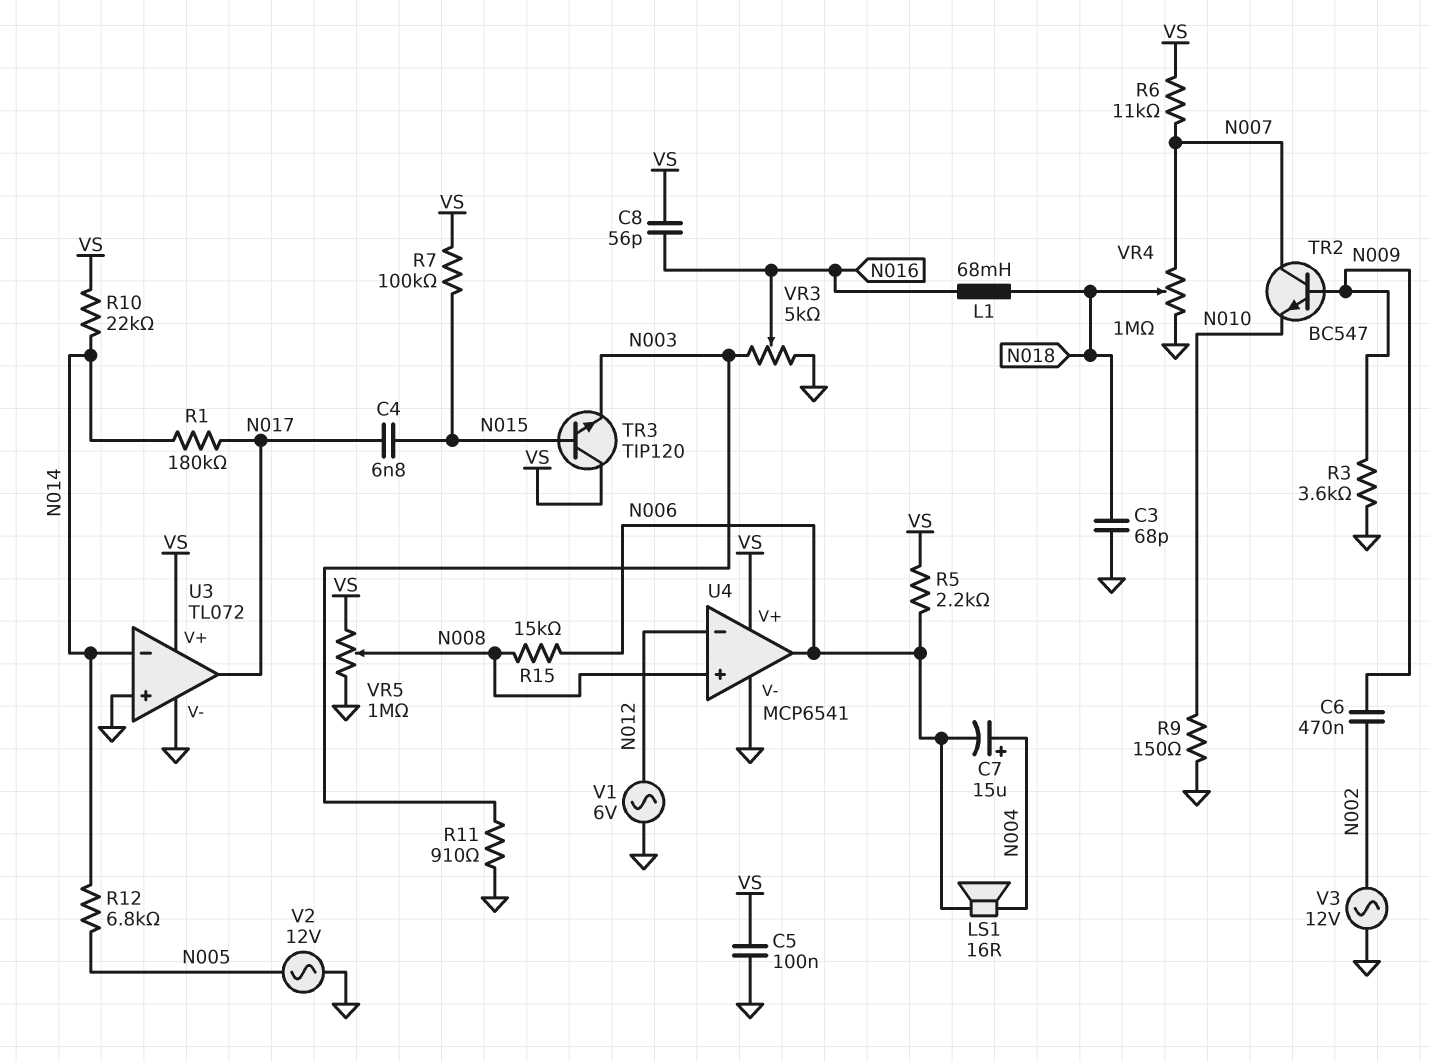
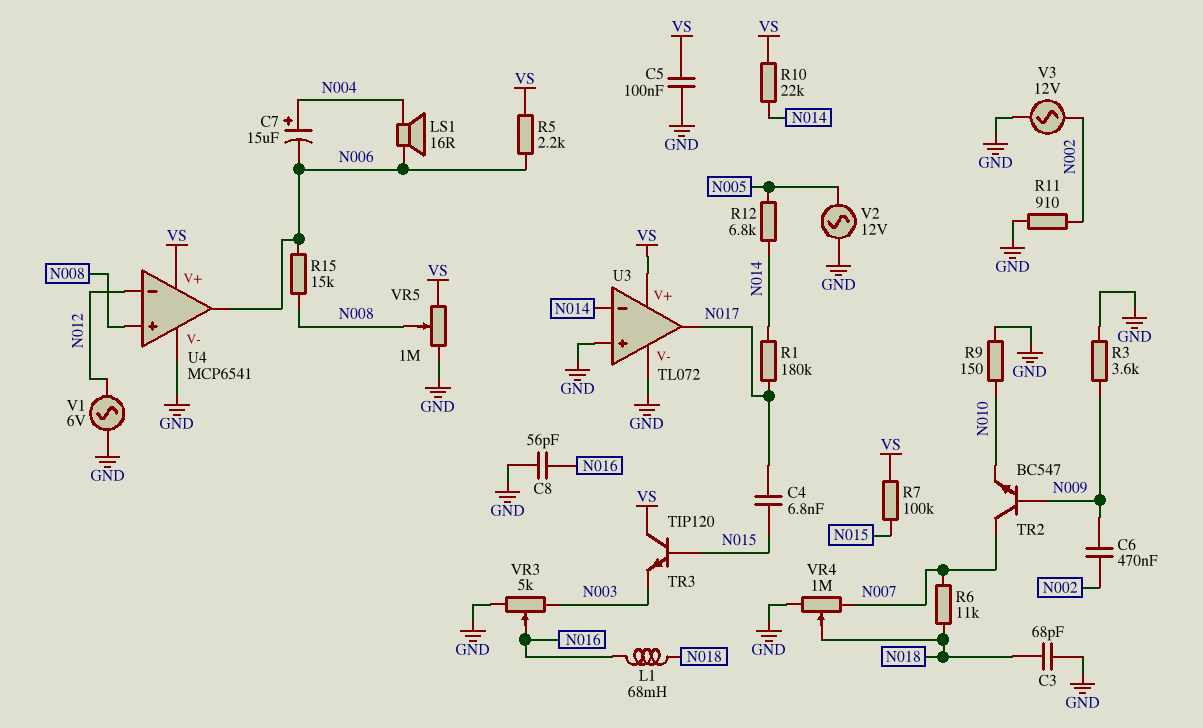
C8: 56pF (N016, VS) -> 56pF (GND, N016)
R6: 11k (N007, VS) -> 11k (N007, N018)
R11: 910 (GND, N003) -> 910 (GND, N002)

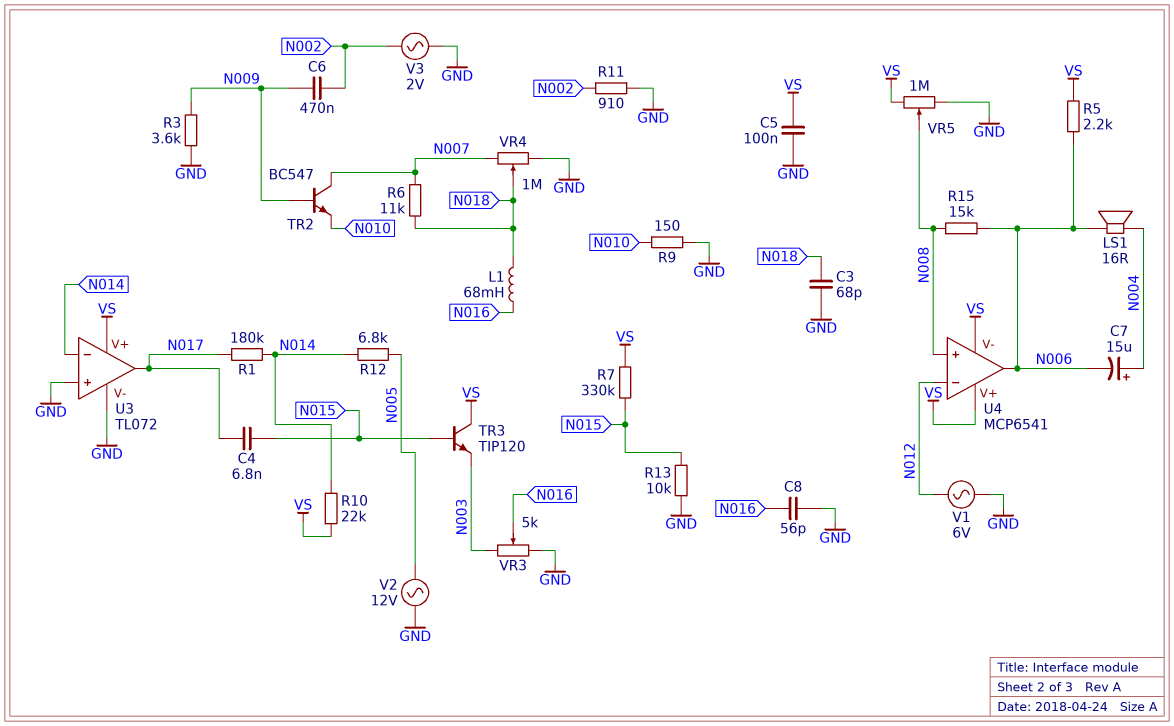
R7: 100k (N015, VS) -> 330k (N015, VS)
R13: none -> 10k (GND, N015)
U4 pin V-: GND -> VS
V3: AC 12V (GND, N002) -> AC 2V (GND, N002)

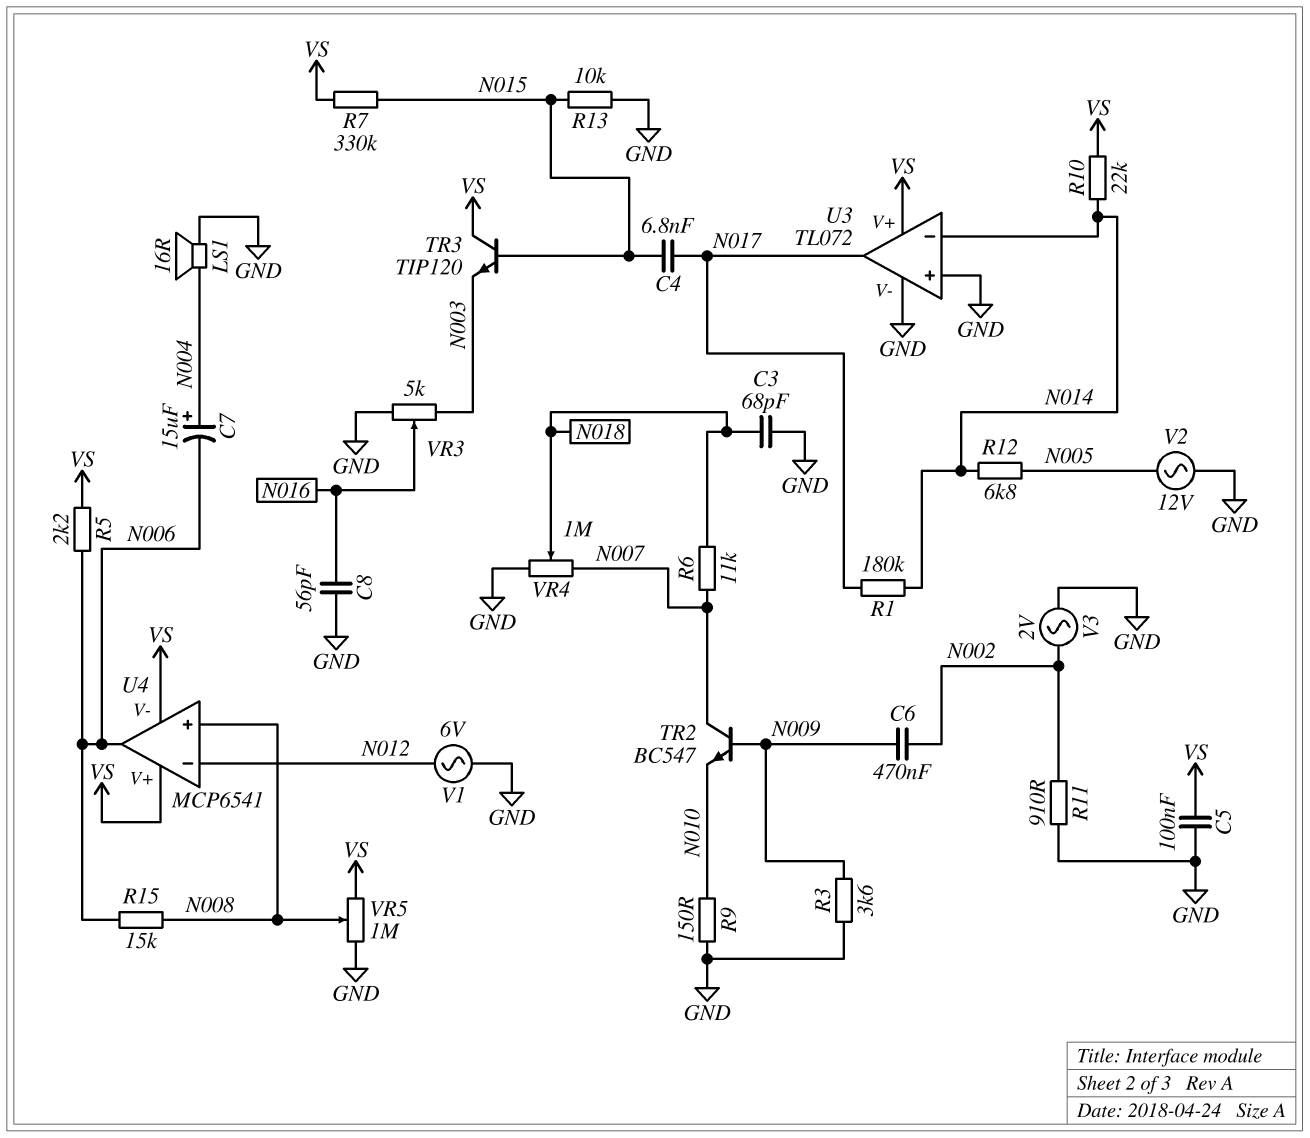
L1: 68mH (N016, N018) -> none
LS1: speaker 16R (N004, N006) -> speaker 16R (GND, N004)

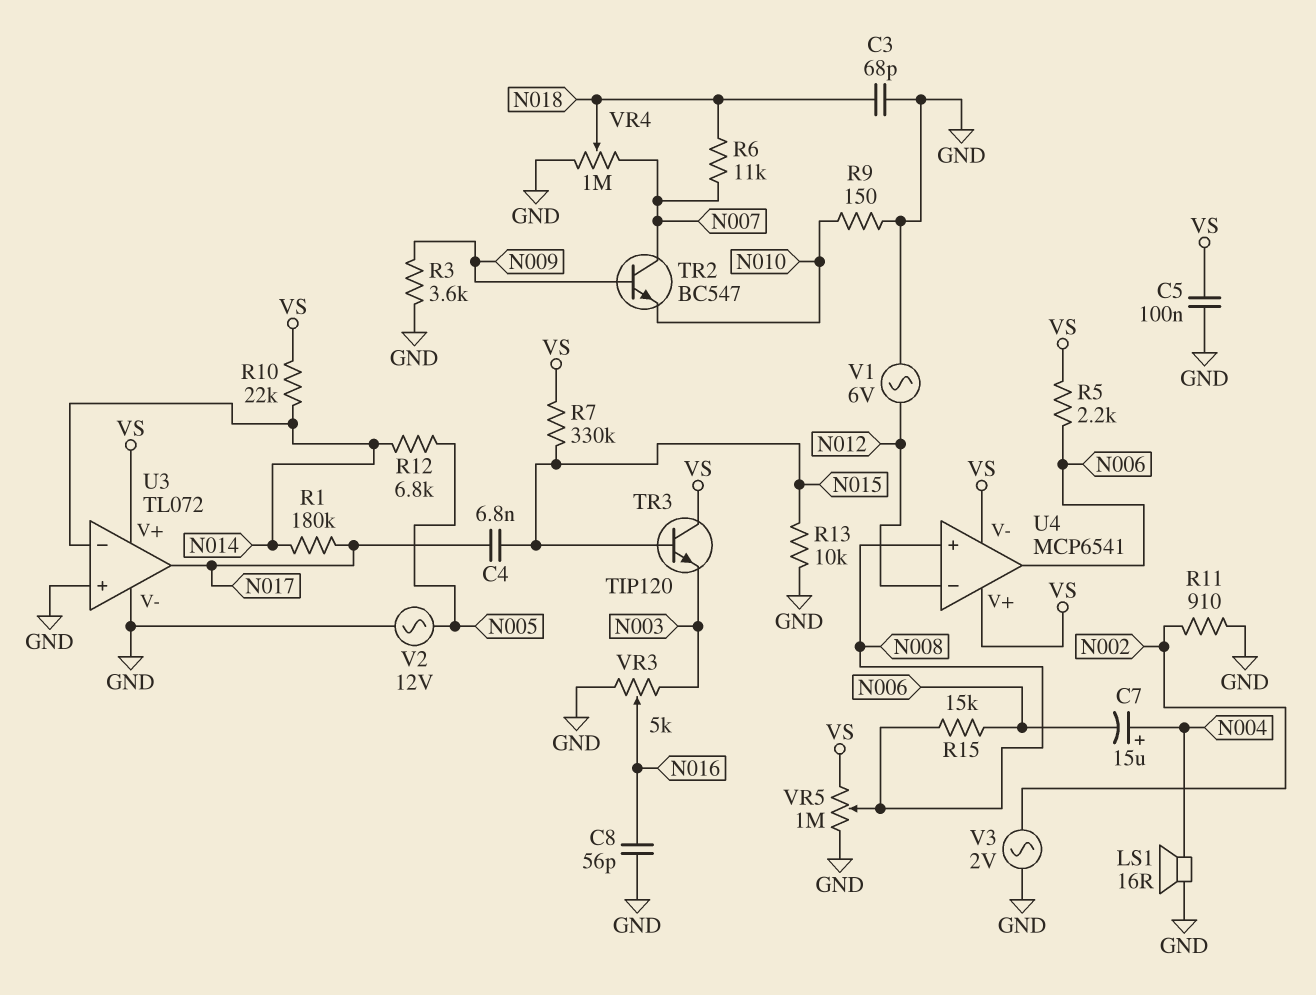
C6: 470nF (N002, N009) -> none

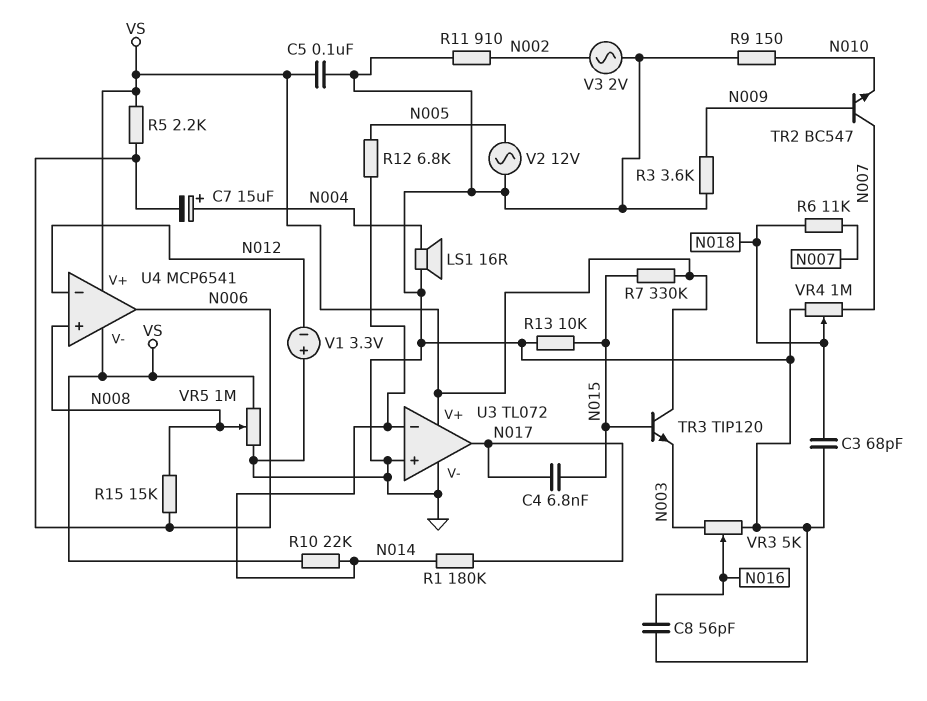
V1: AC 6V (GND, N012) -> 3.3V (plus GND, minus N012)

